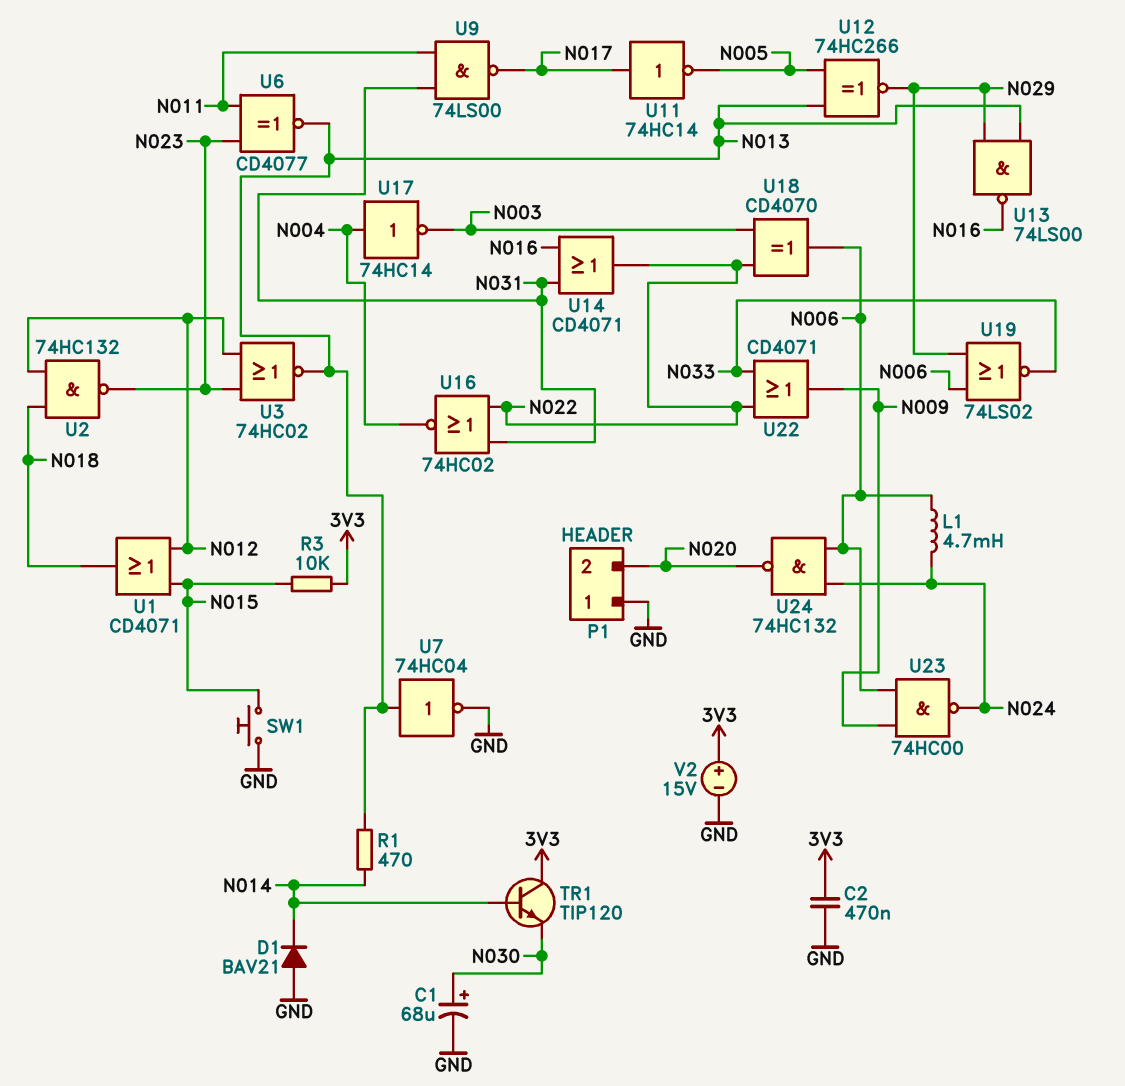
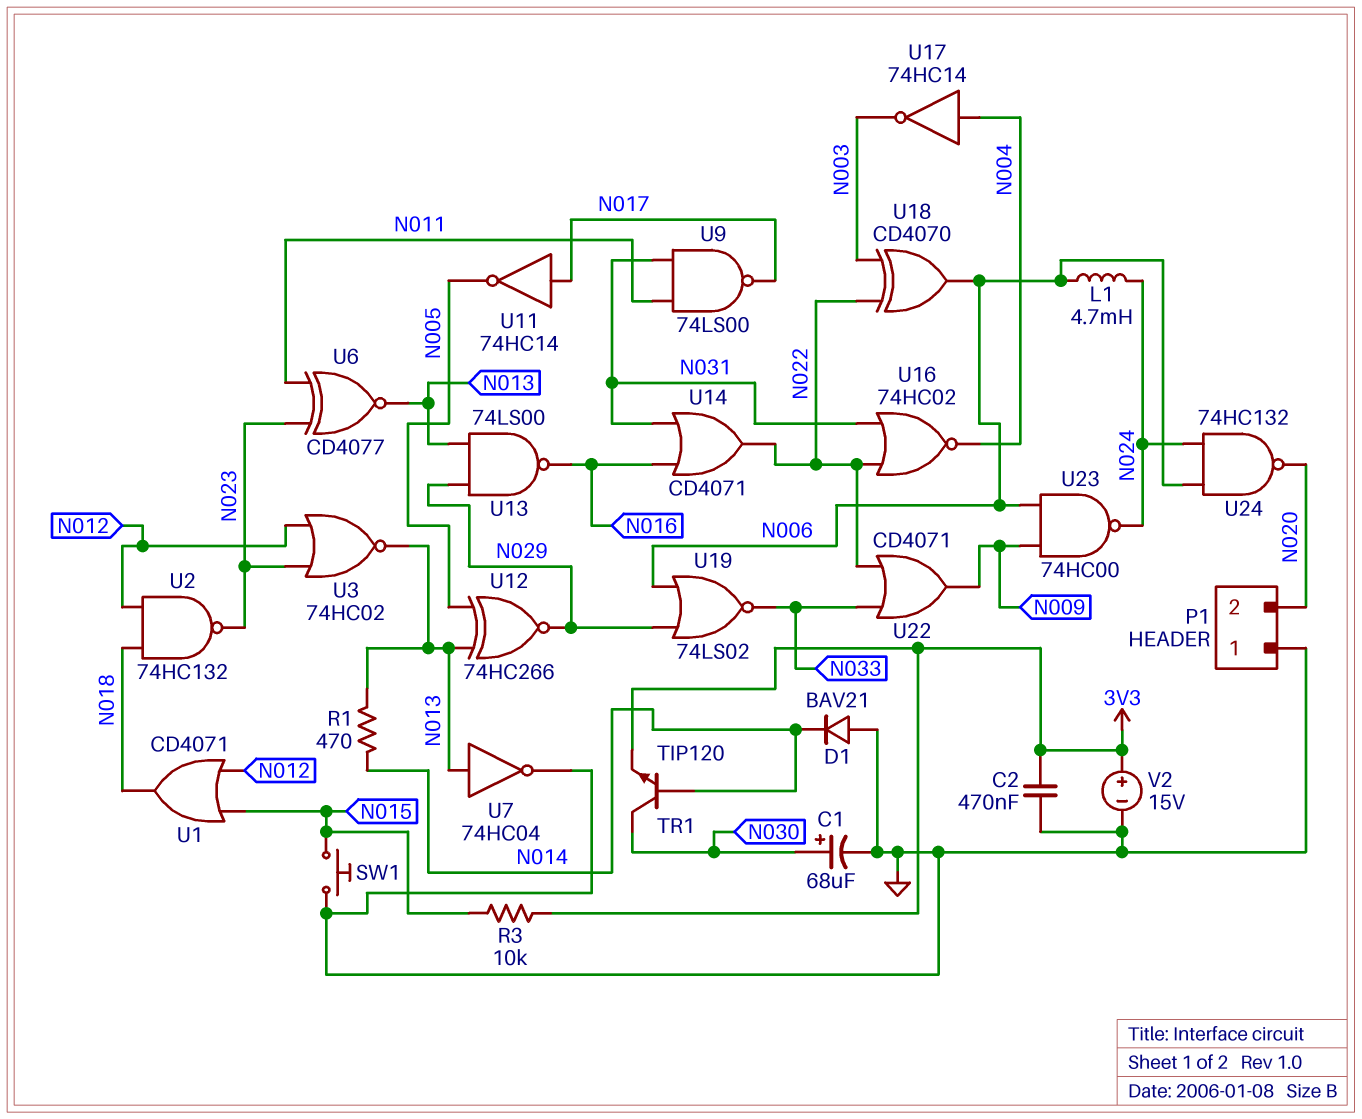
TR1: NPN TIP120 (B N014, C 3V3, E N030) -> NPN TIP120 (B N014, C N030, E 3V3)

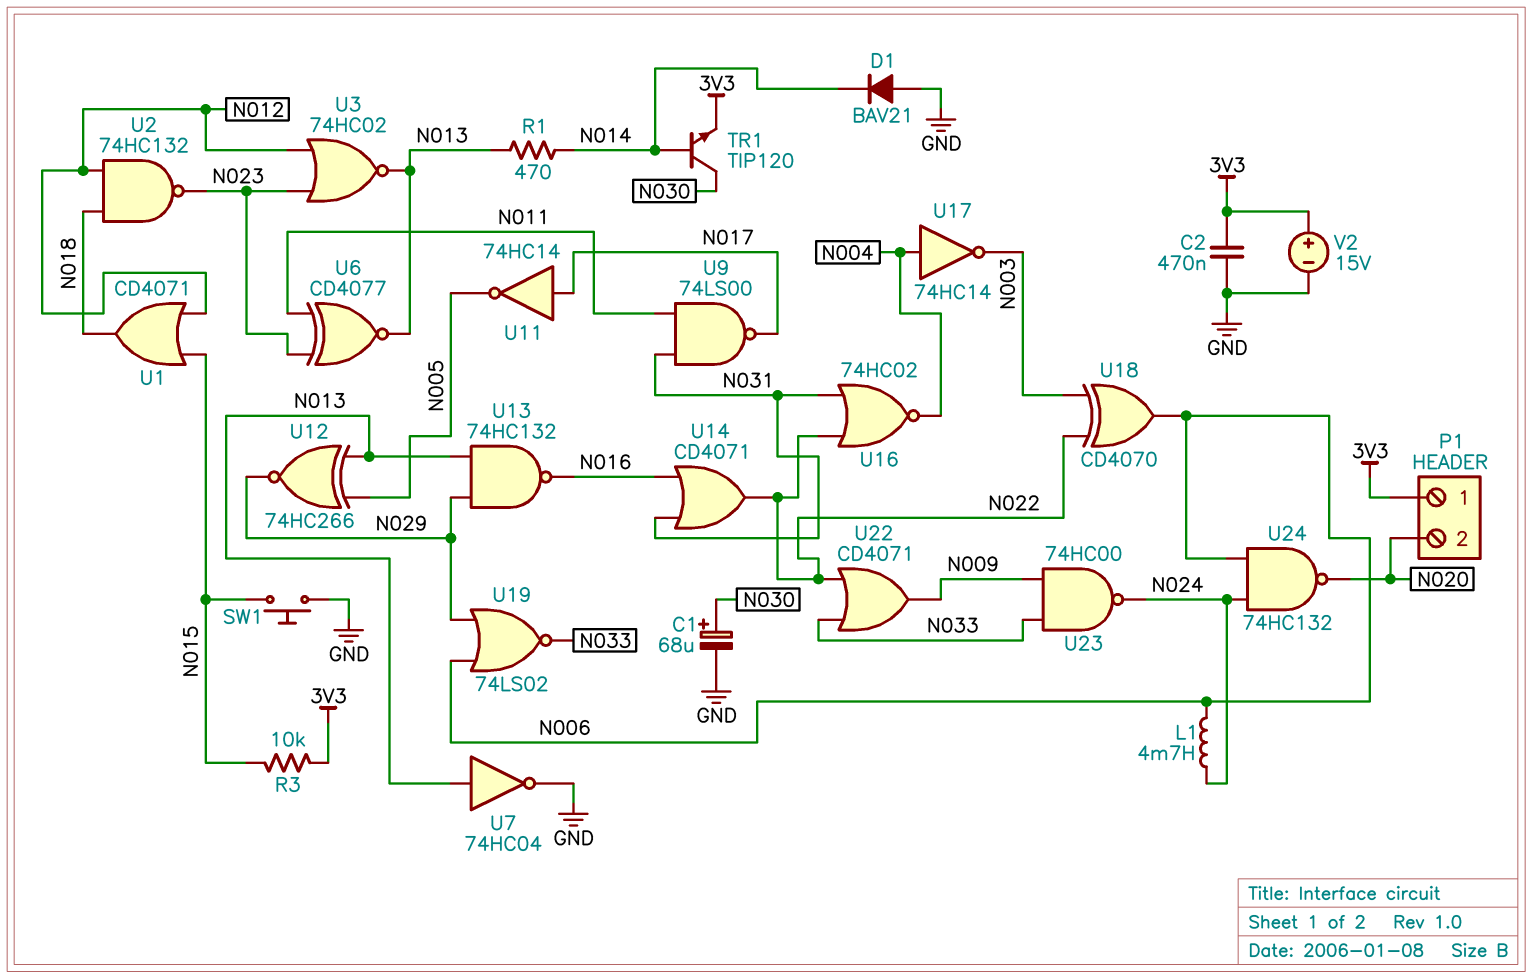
P1 pin 1: GND -> 3V3
U13: NAND 74LS00 (in N013, in N029, out N016) -> NAND 74HC132 (in N013, in N029, out N016)
U23: NAND 74HC00 (in N006, in N009, out N024) -> NAND 74HC00 (in N009, in N033, out N024)

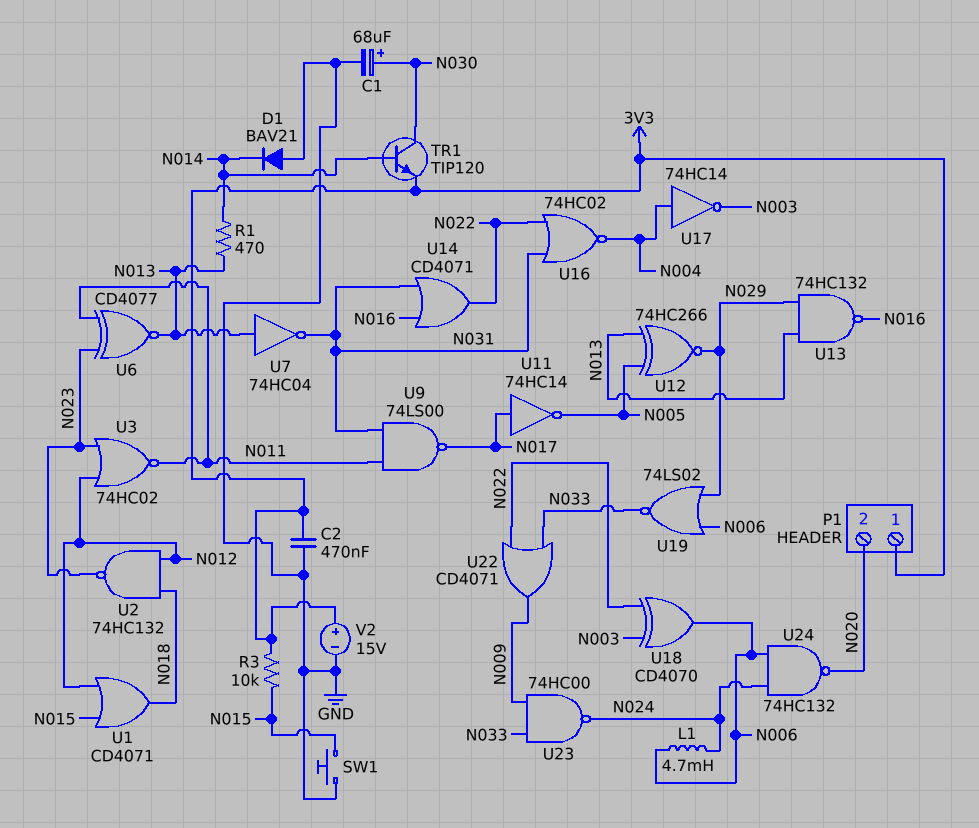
U3: NOR 74HC02 (in N012, in N023, out N013) -> NOR 74HC02 (in N012, in N023, out N011)
U7: NOT 74HC04 (in N013, out GND) -> NOT 74HC04 (in N013, out N031)

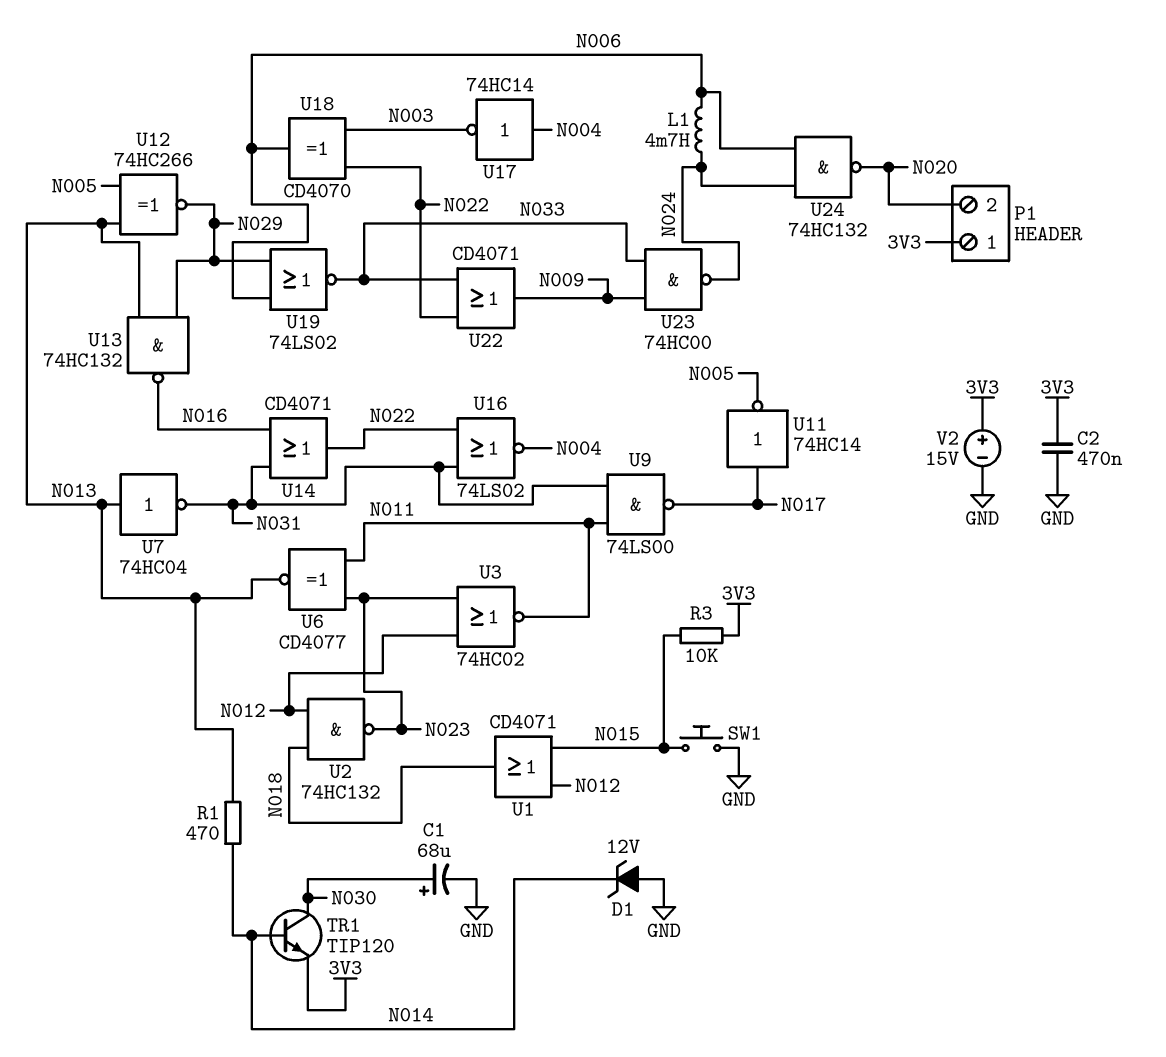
D1: diode BAV21 (A GND, K N014) -> zener 12V (A GND, K N014)
U16: NOR 74HC02 (in N022, in N031, out N004) -> NOR 74LS02 (in N022, in N031, out N004)

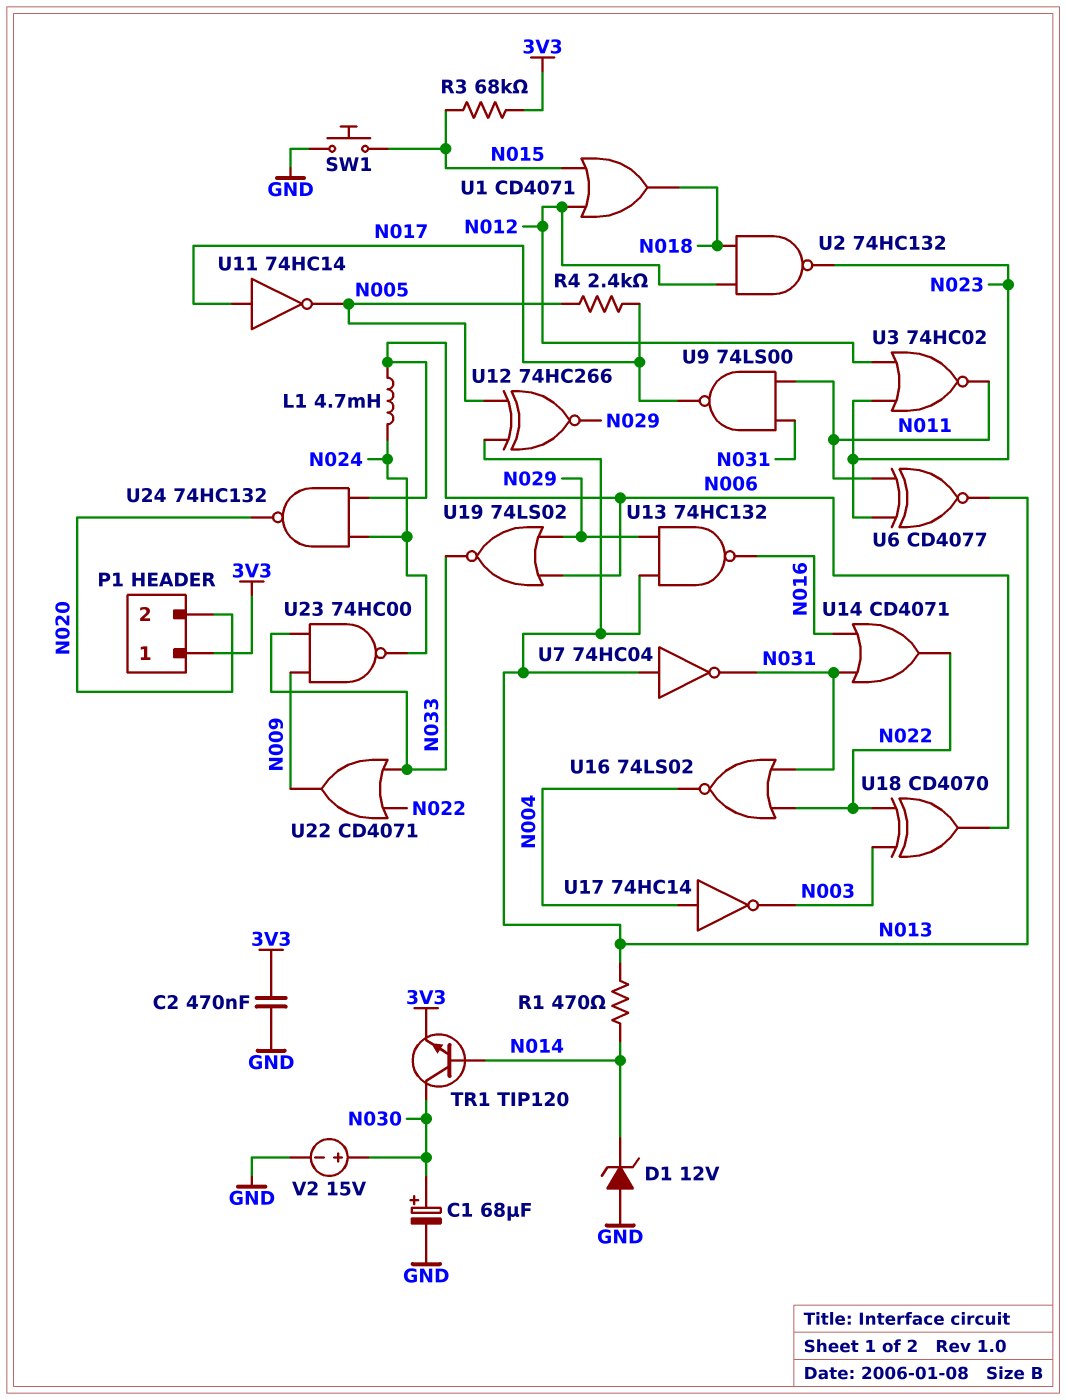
R3: 10k (3V3, N015) -> 68k (3V3, N015)
R4: none -> 2.4k (N005, N017)
V2: 15V (plus 3V3, minus GND) -> 15V (plus N030, minus GND)

